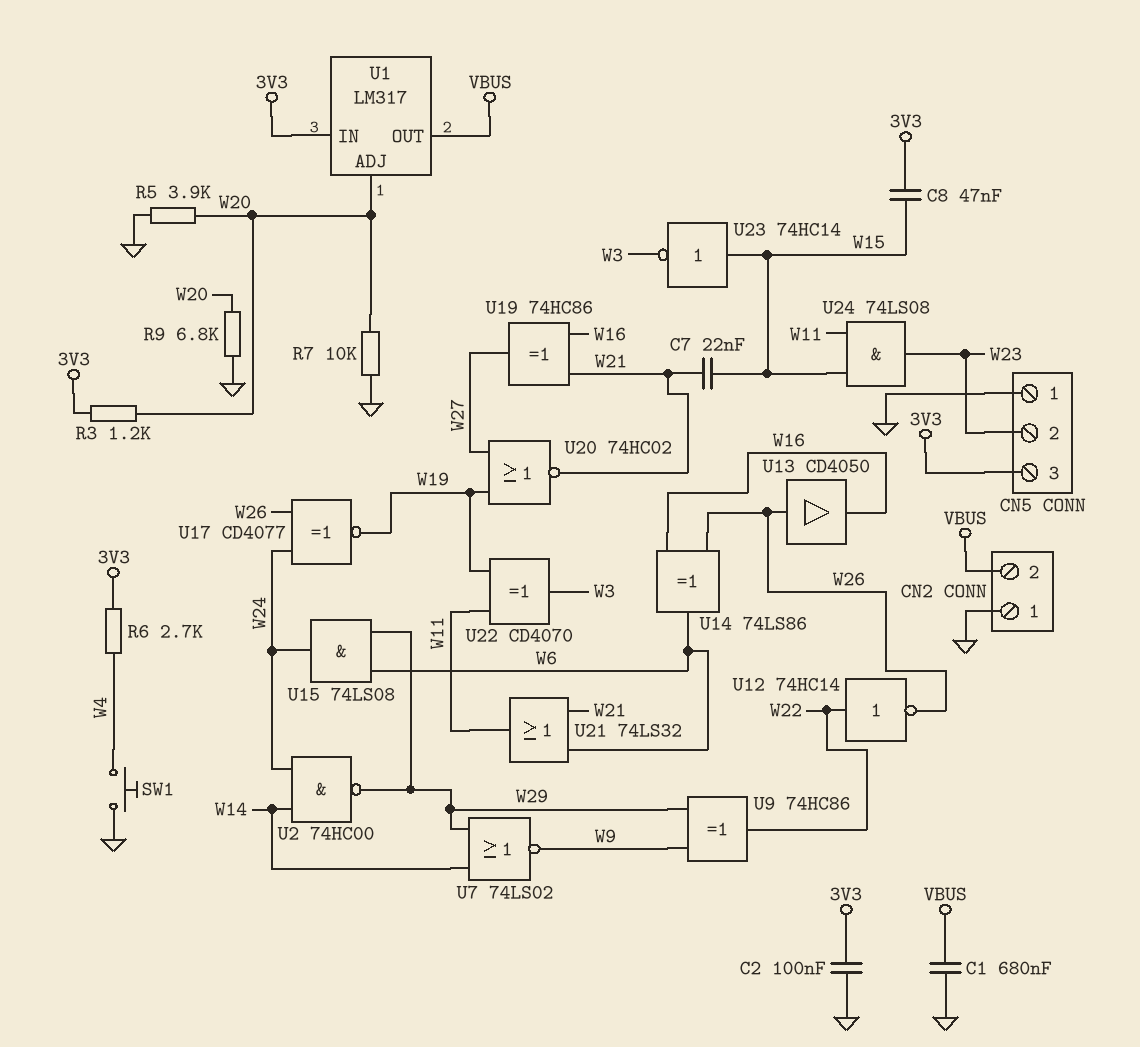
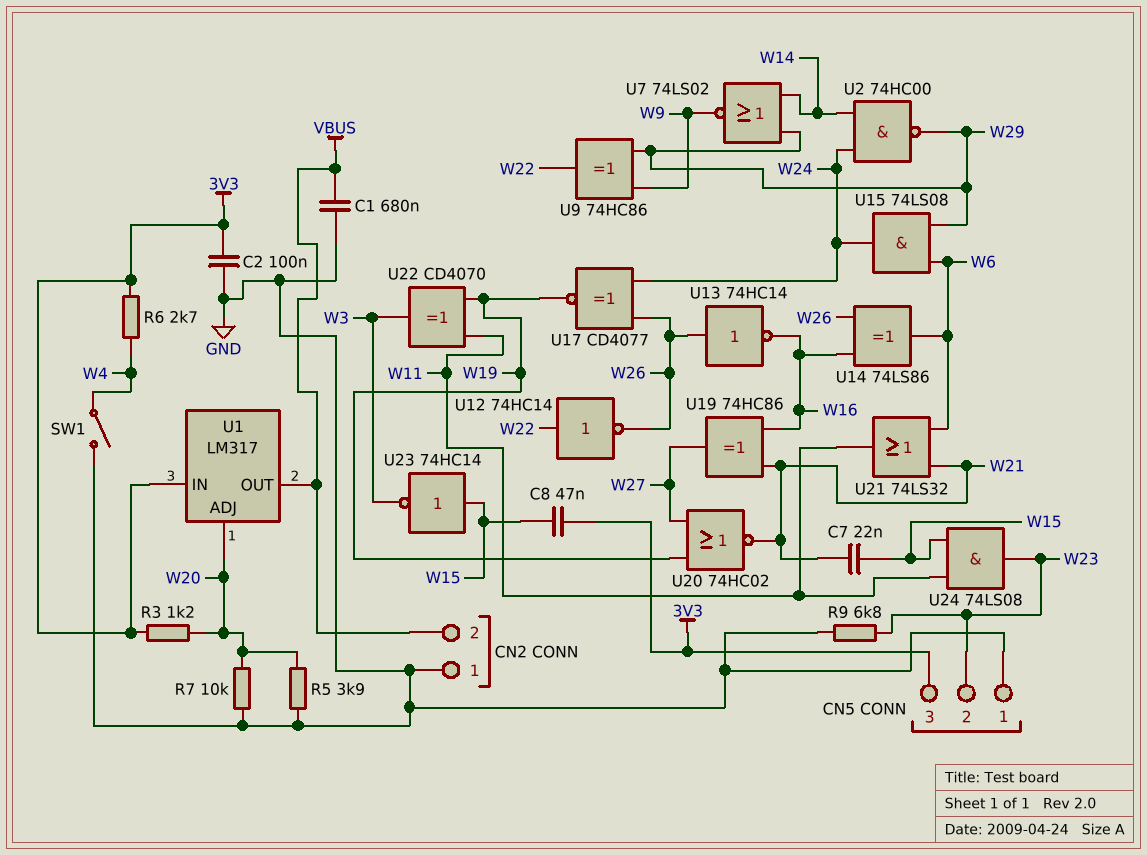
R9: 6.8k (GND, W20) -> 6.8k (GND, W23)
SW1: button (GND, W4) -> switch (GND, W4)
U13: buffer CD4050 (in W26, out W16) -> NOT 74HC14 (in W26, out W16)

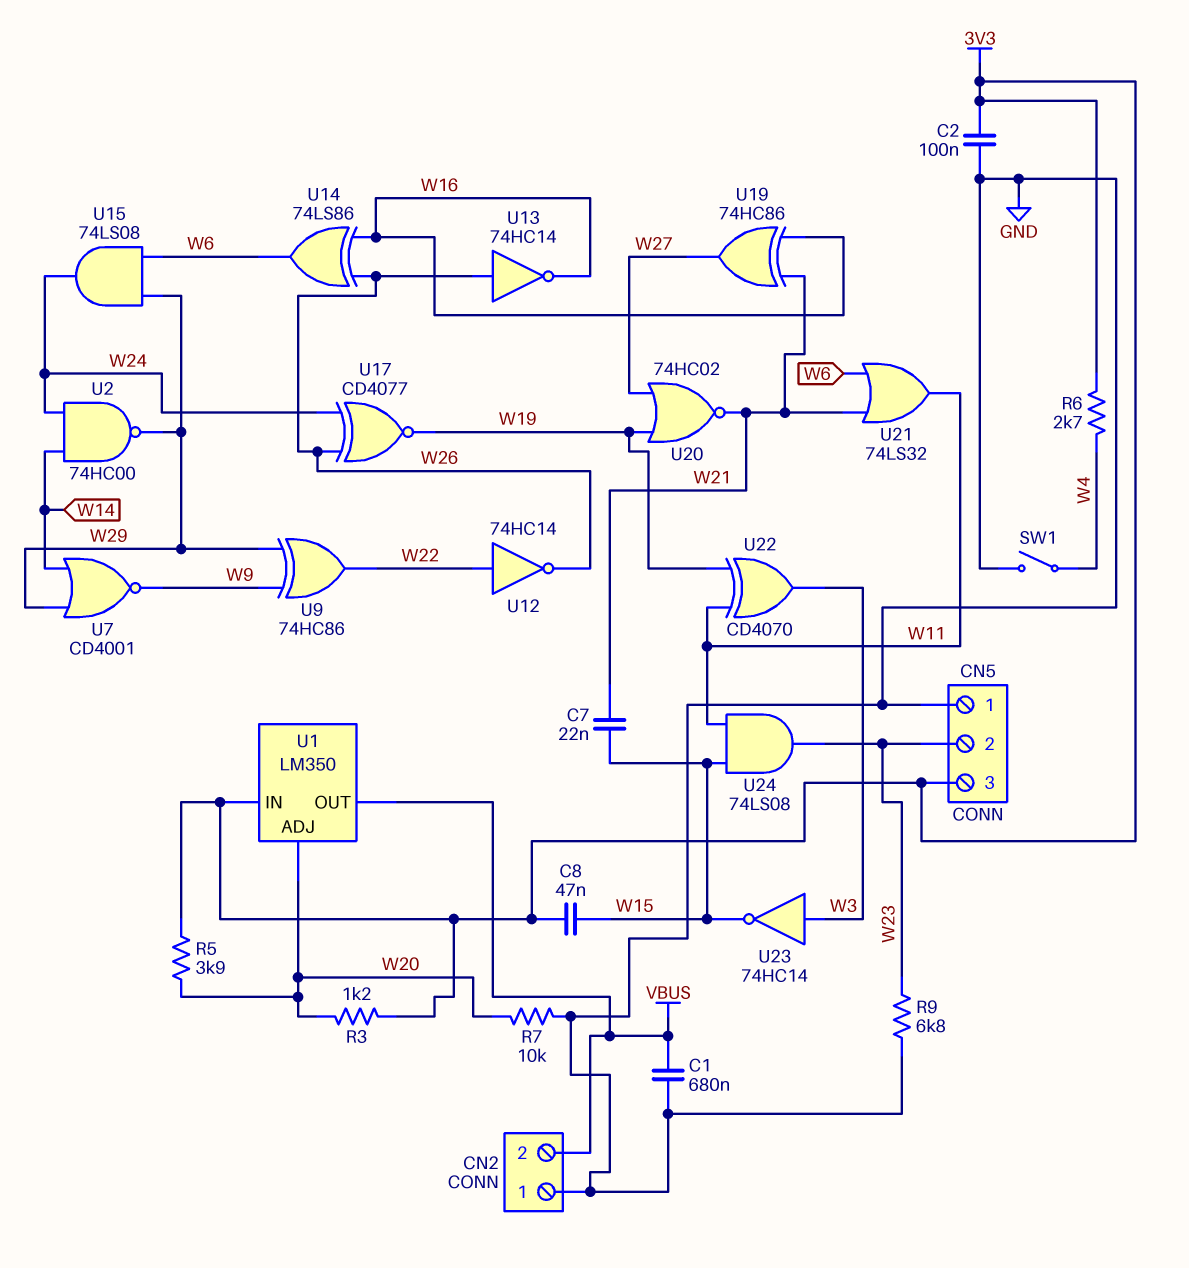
R5: 3.9k (GND, W20) -> 3.9k (3V3, W20)
U1: LM317 -> LM350
U7: NOR 74LS02 (in W14, in W29, out W9) -> NOR CD4001 (in W14, in W29, out W9)
U23: NOT 74HC14 (in W15, out W3) -> NOT 74HC14 (in W3, out W15)

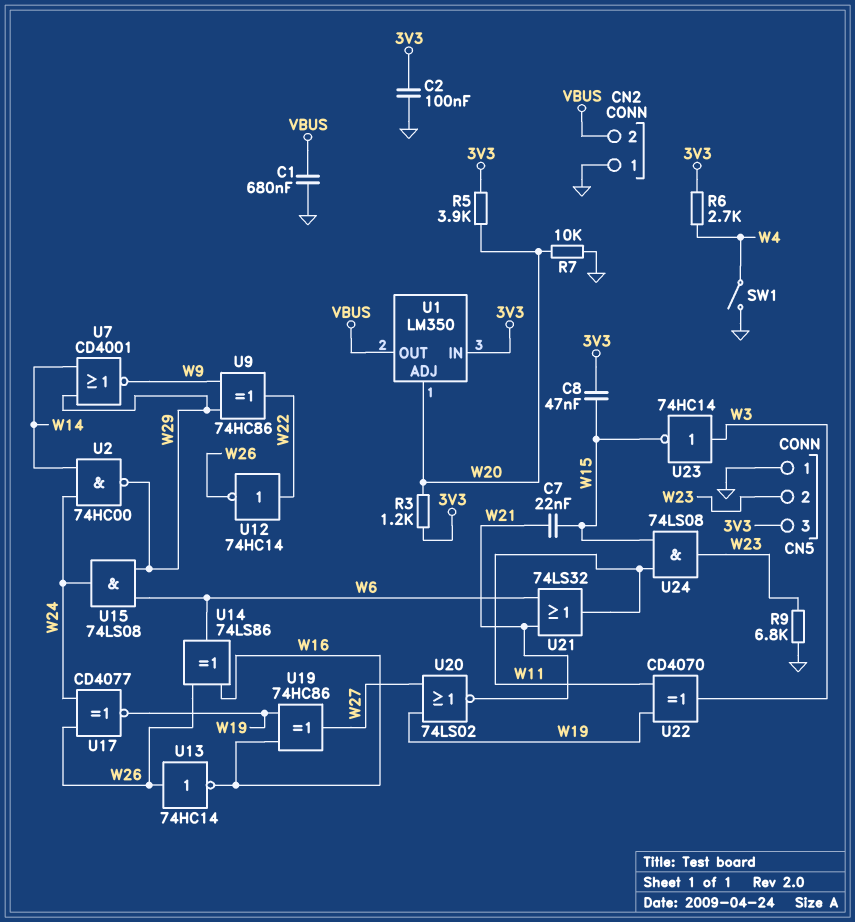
U19: XOR 74HC86 (in W16, in W21, out W27) -> XOR 74HC86 (in W16, in W19, out W27)
U20: NOR 74HC02 (in W19, in W27, out W21) -> NOR 74LS02 (in W19, in W27, out W21)

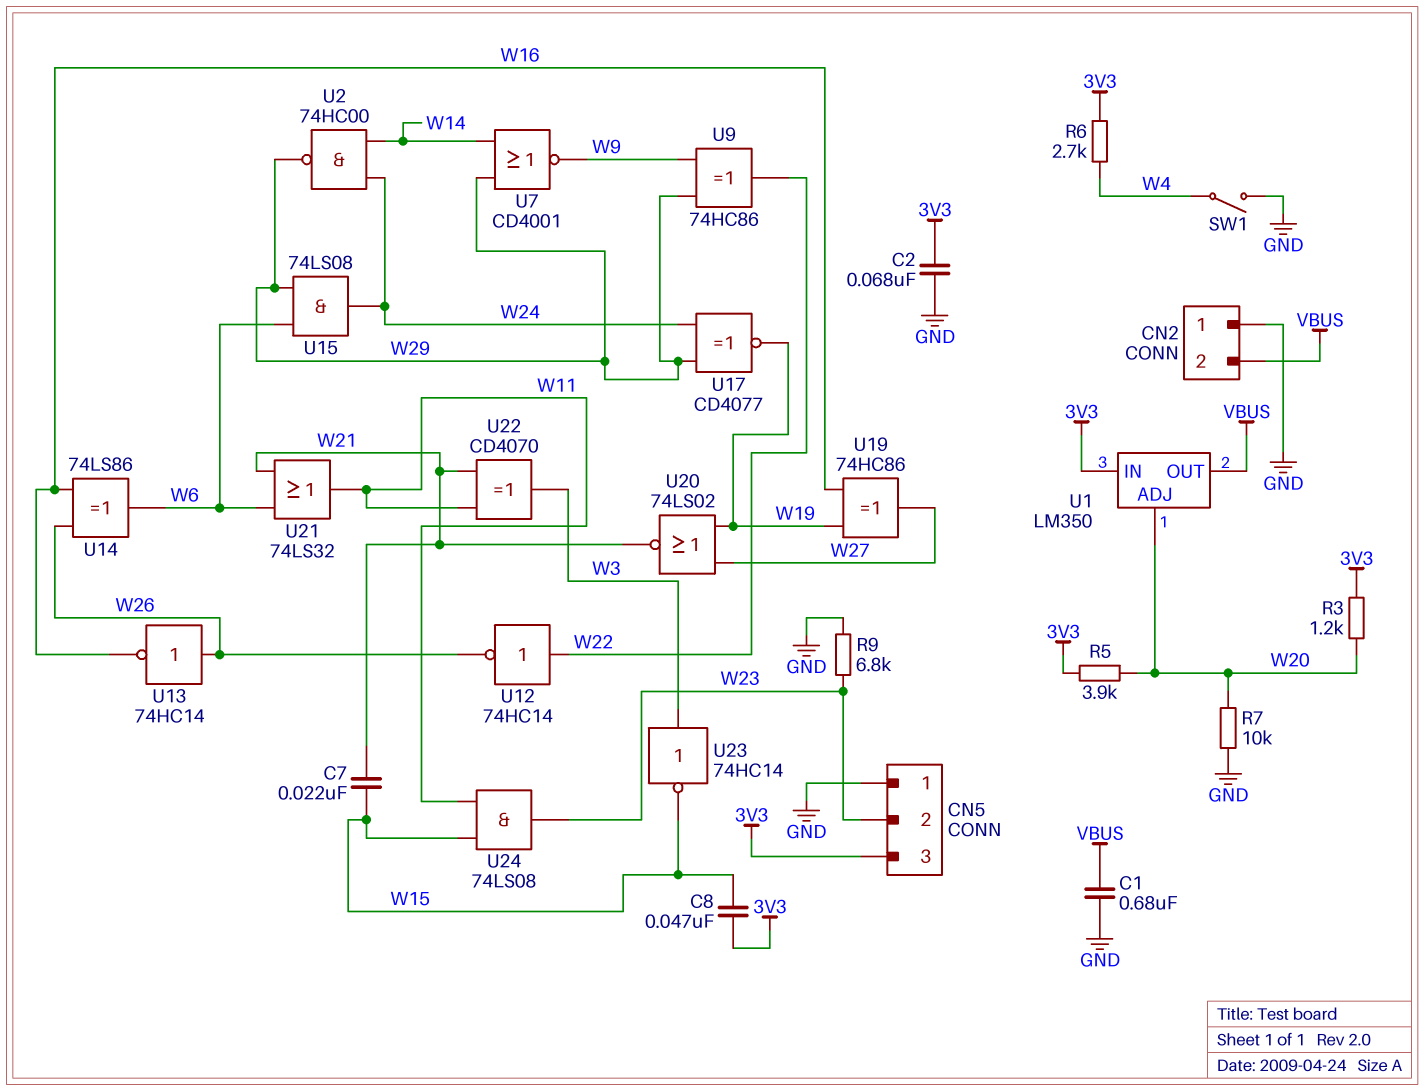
C2: 100nF (3V3, GND) -> 68nF (3V3, GND)
U17: XNOR CD4077 (in W24, in W26, out W19) -> XNOR CD4077 (in W24, in W29, out W19)
U22: XOR CD4070 (in W11, in W19, out W3) -> XOR CD4070 (in W11, in W21, out W3)

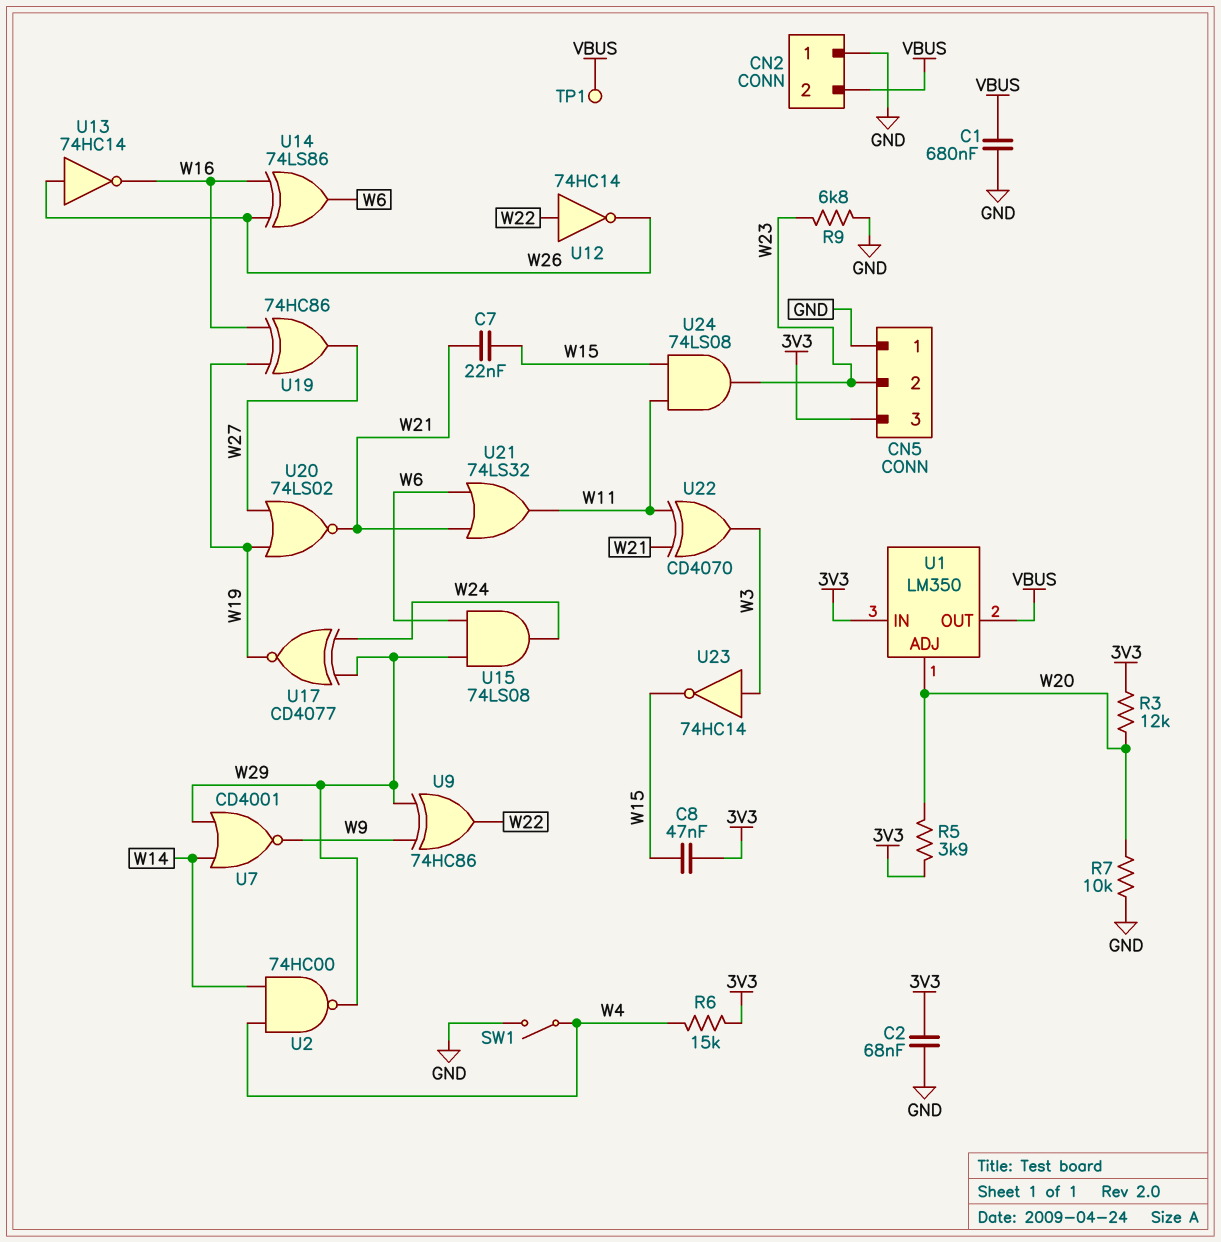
R3: 1.2k (3V3, W20) -> 12k (3V3, W20)
R6: 2.7k (3V3, W4) -> 15k (3V3, W4)
TP1: none -> test point (VBUS)
U2: NAND 74HC00 (in W14, in W24, out W29) -> NAND 74HC00 (in W4, in W14, out W29)

